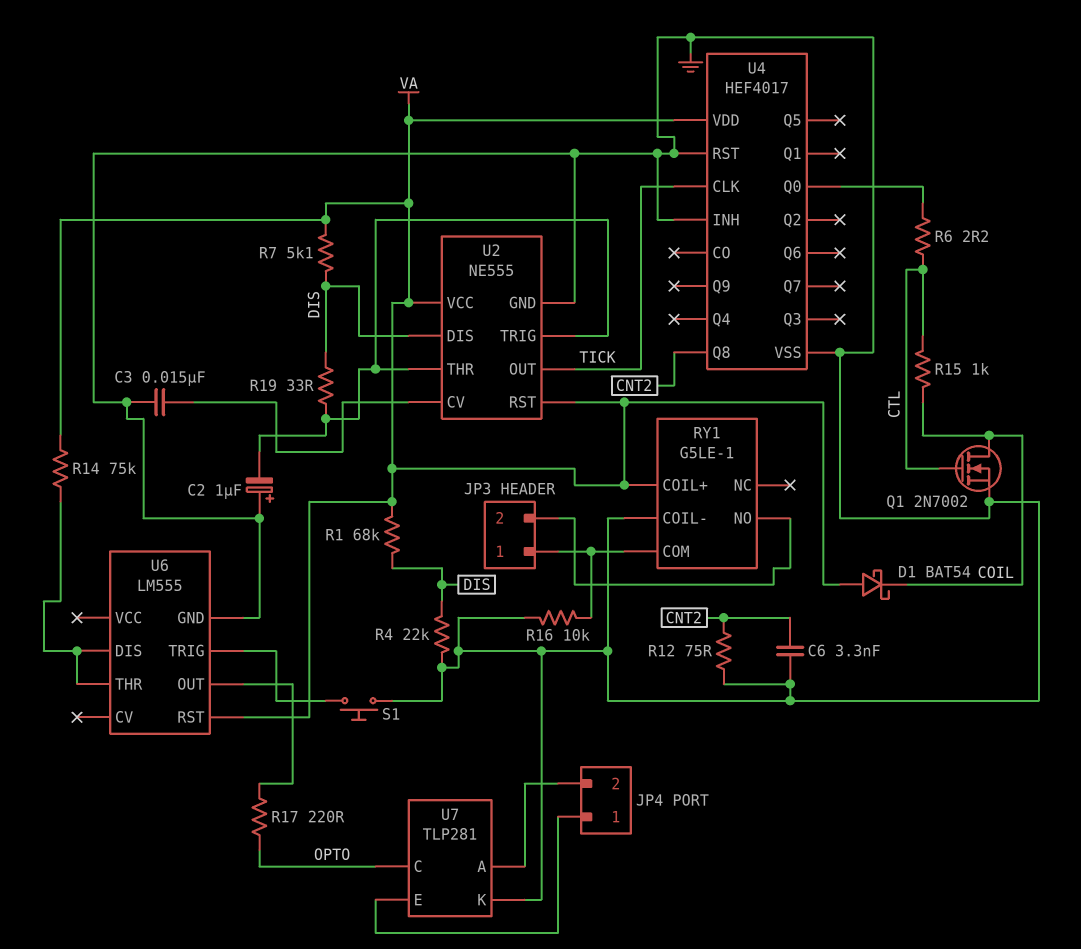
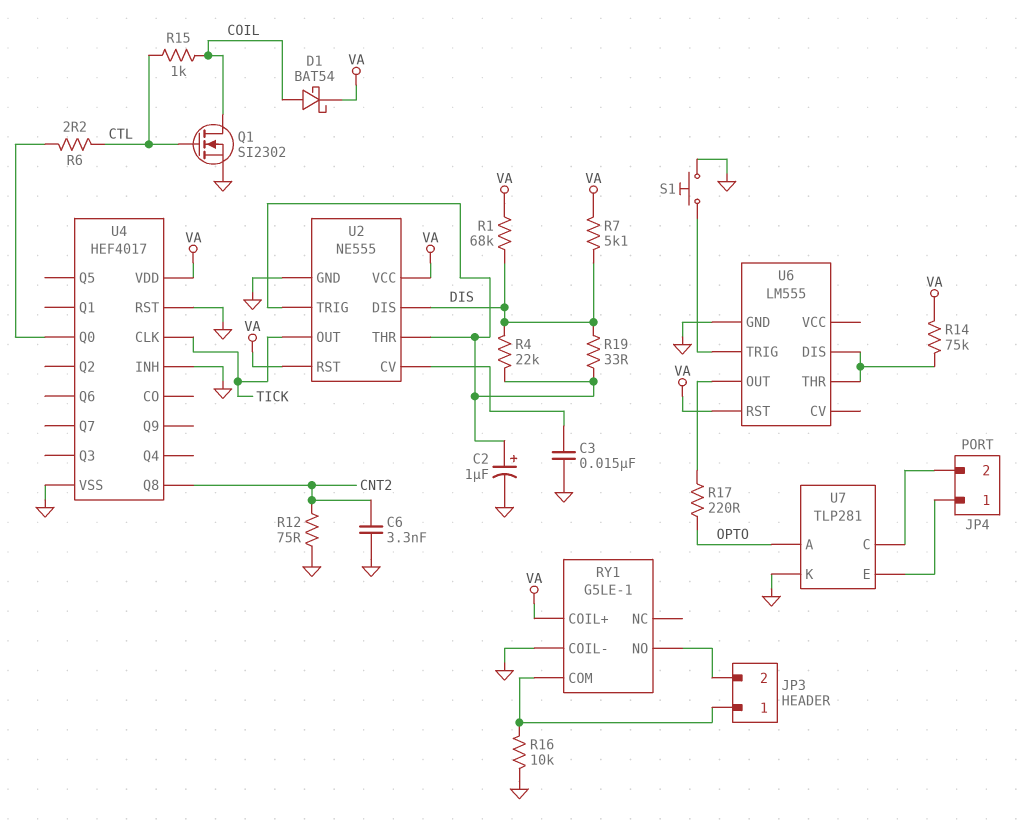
C2: 1uF (plus GND, minus U2/THR) -> 1uF (plus U2/THR, minus GND)
D1: schottky BAT54 (A VA, K COIL) -> schottky BAT54 (A COIL, K VA)
Q1: NMOS 2N7002 (G CTL, D COIL, S GND) -> NMOS SI2302 (G CTL, D COIL, S GND)
R4: 22k (DIS, GND) -> 22k (DIS, U2/THR)
U7 pin A: JP4/2 -> OPTO
U7 pin C: OPTO -> JP4/2

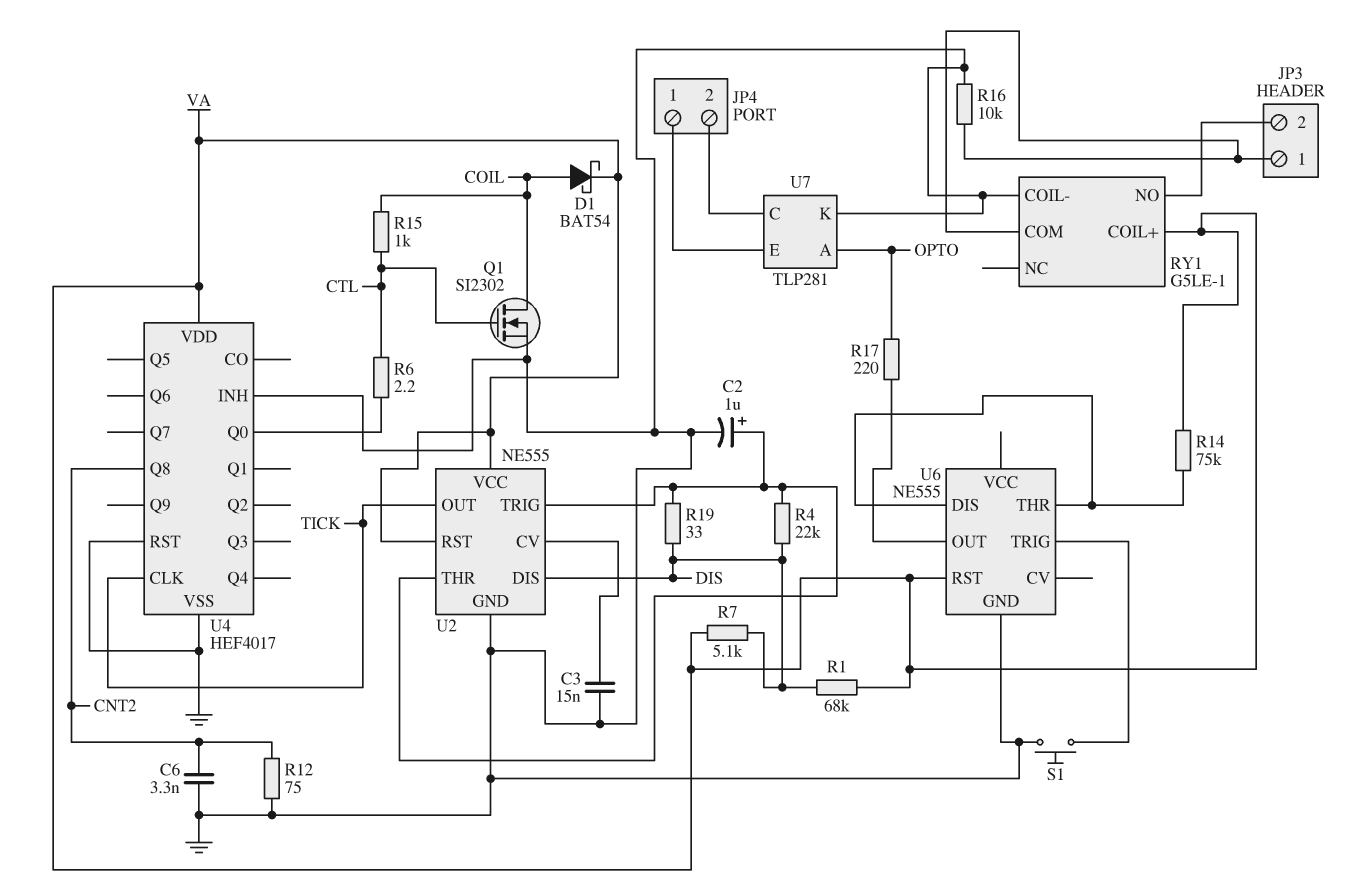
U6: LM555 -> NE555

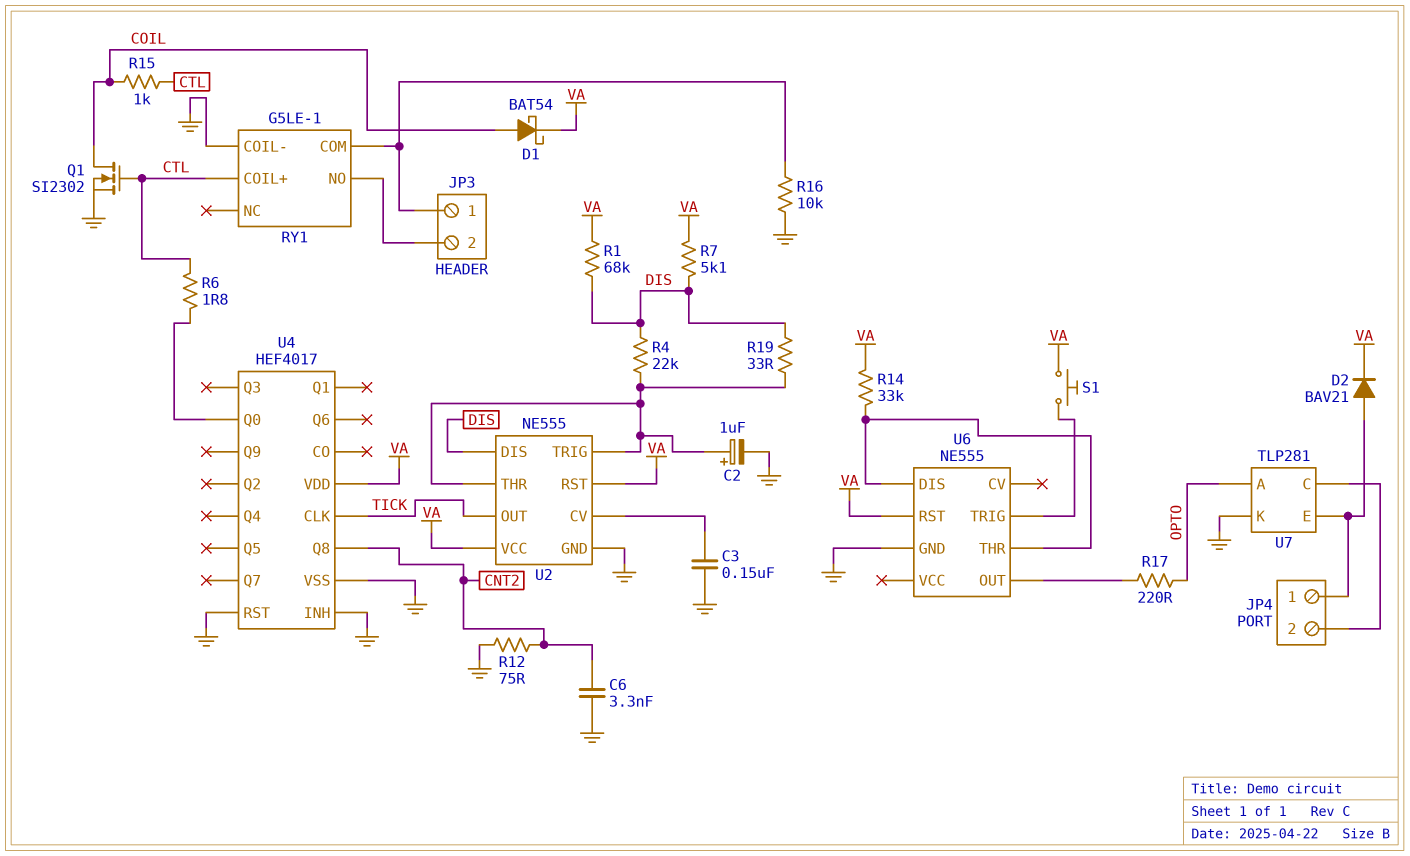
C3: 15nF (GND, U2/CV) -> 150nF (GND, U2/CV)
D2: none -> diode BAV21 (A JP4/1, K VA)
R6: 2.2 (CTL, U4/Q0) -> 1.8 (CTL, U4/Q0)
R14: 75k (U6/DIS, VA) -> 33k (U6/DIS, VA)
RY1 pin COIL+: VA -> CTL
S1: button (GND, U6/TRIG) -> button (U6/TRIG, VA)

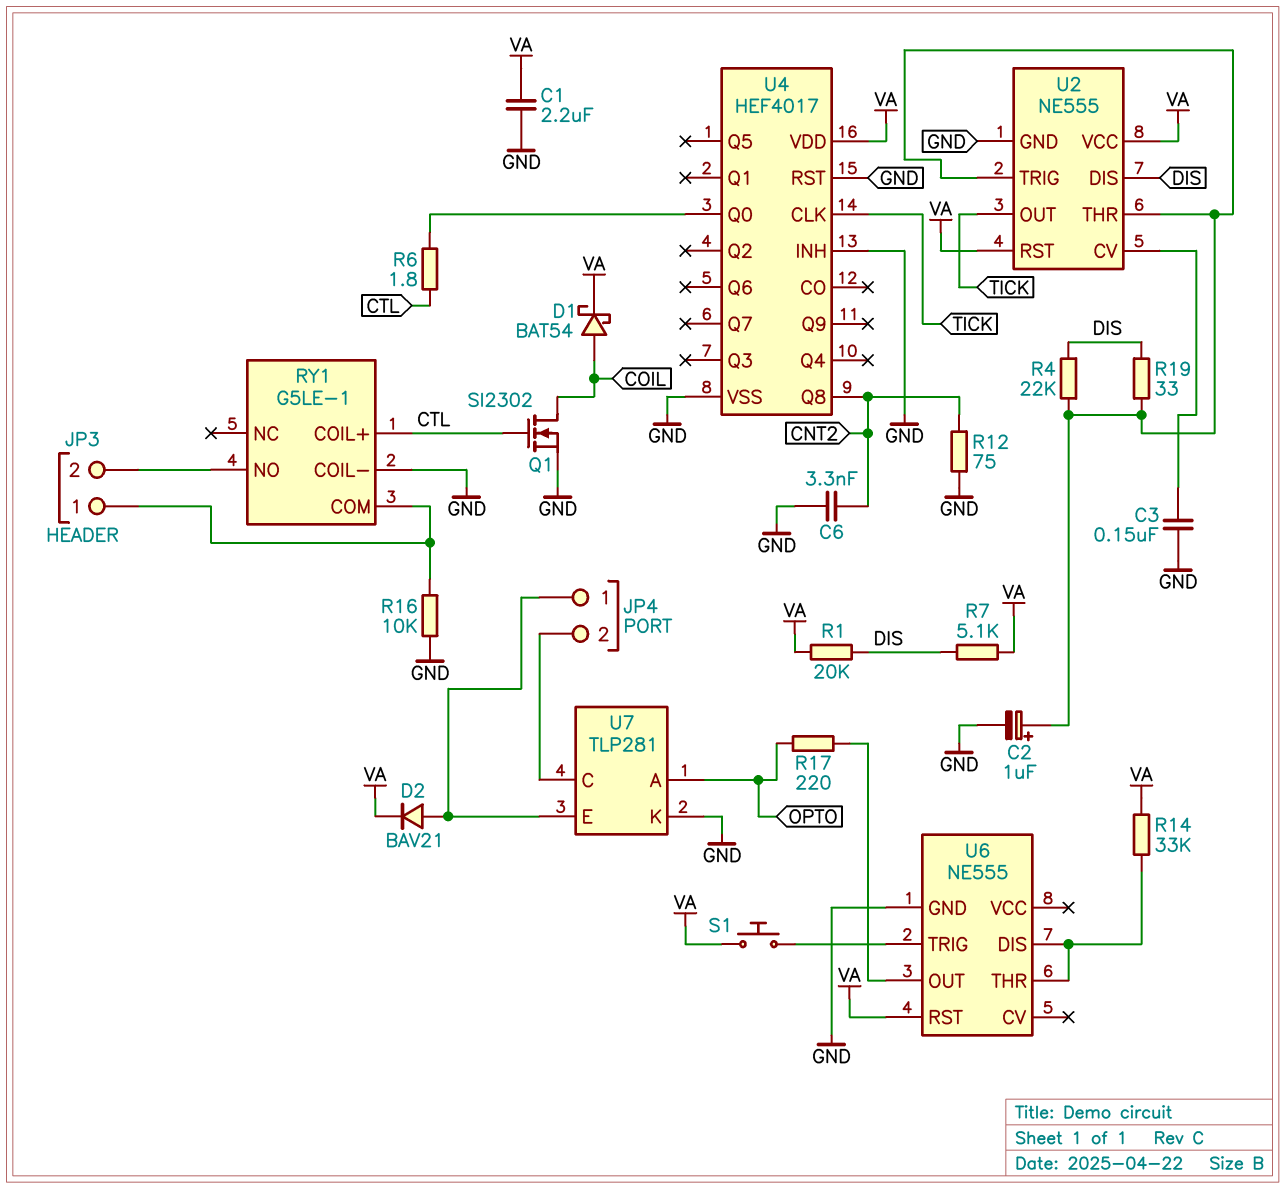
C1: none -> 2.2uF (GND, VA)
R1: 68k (DIS, VA) -> 20k (DIS, VA)
R15: 1k (COIL, CTL) -> none

